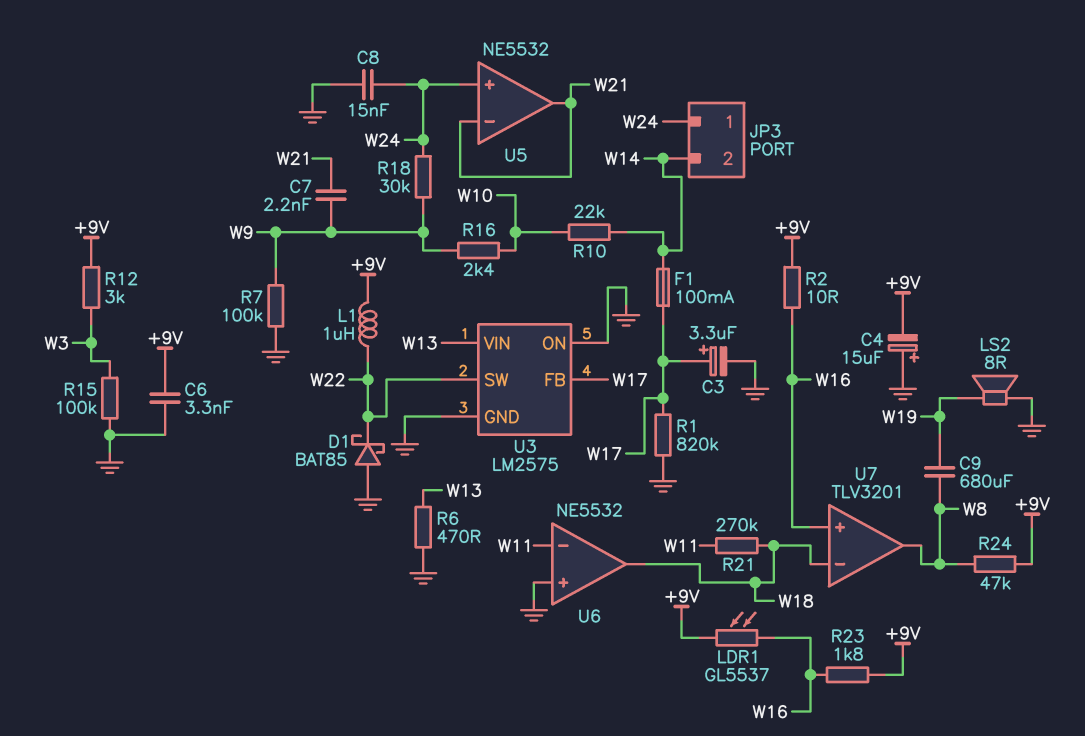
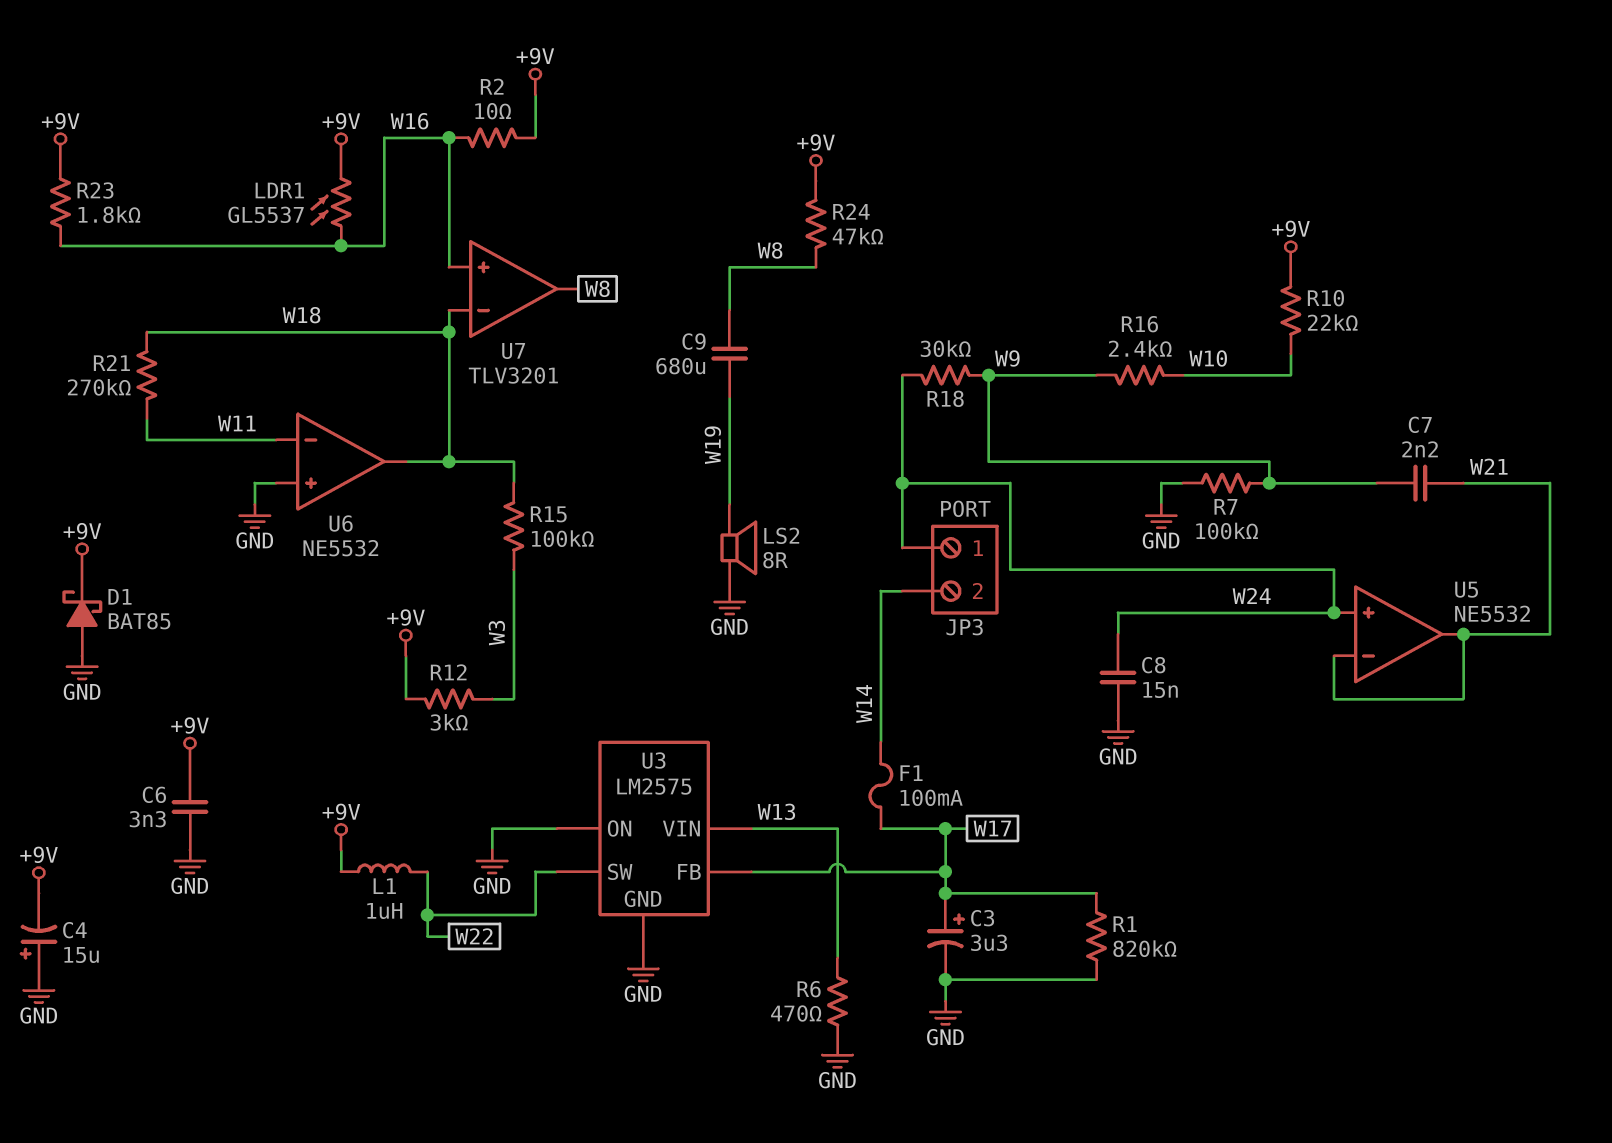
D1: schottky BAT85 (A GND, K W22) -> schottky BAT85 (A GND, K +9V)
R10: 22k (W10, W14) -> 22k (+9V, W10)
R15: 100k (GND, W3) -> 100k (W3, W18)

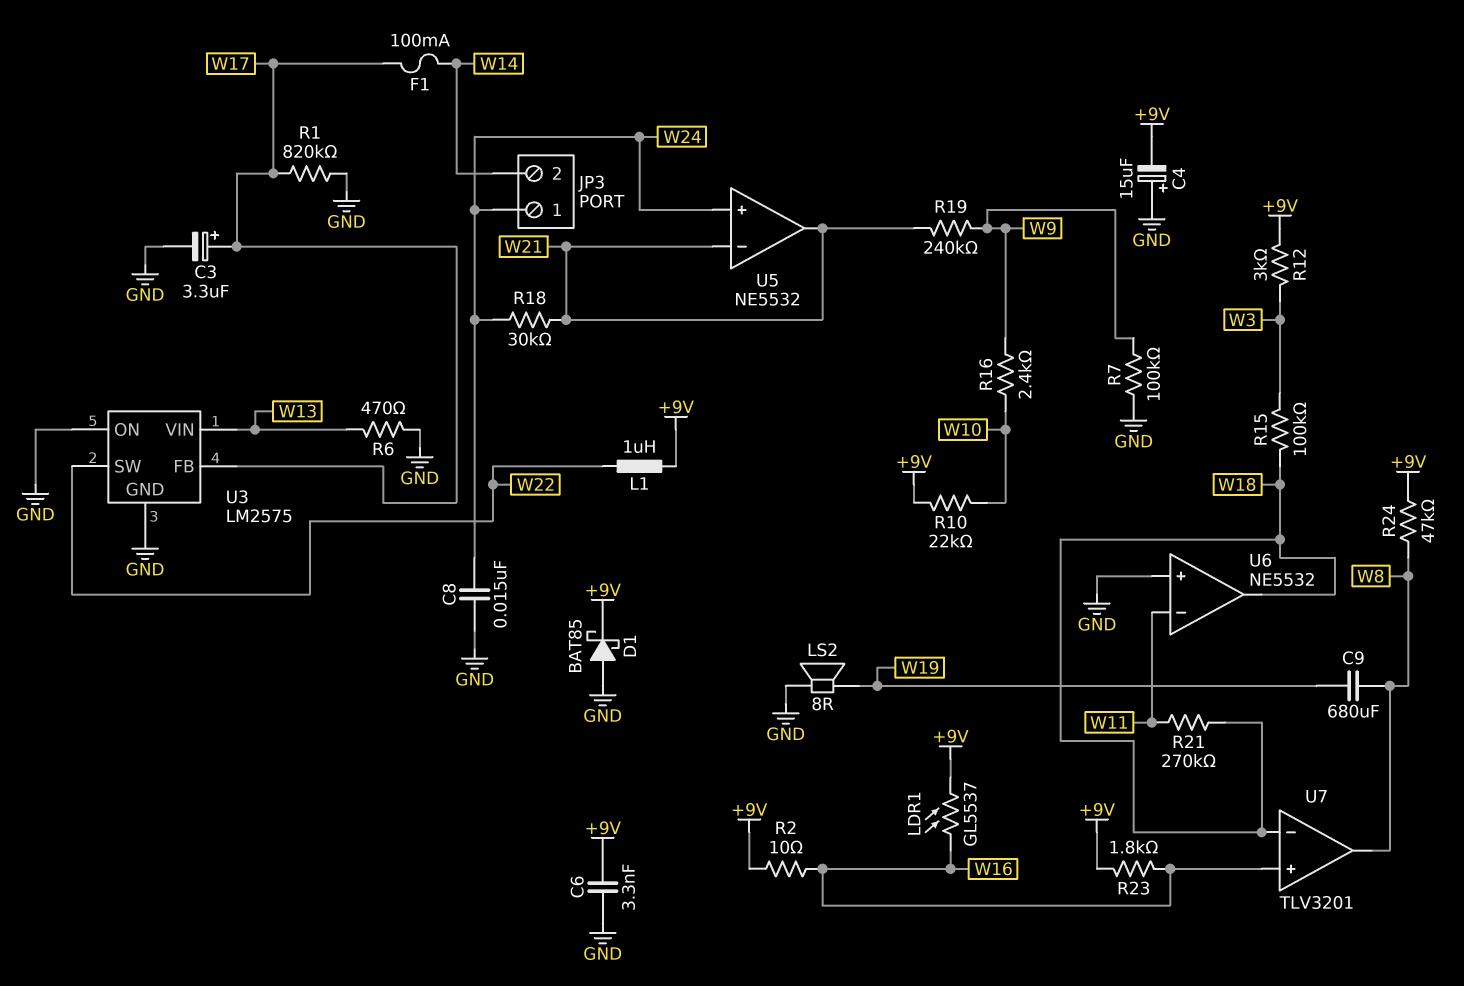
C7: 2.2nF (W9, W21) -> none
R18: 30k (W9, W24) -> 30k (W21, W24)
R19: none -> 240k (W9, W21)

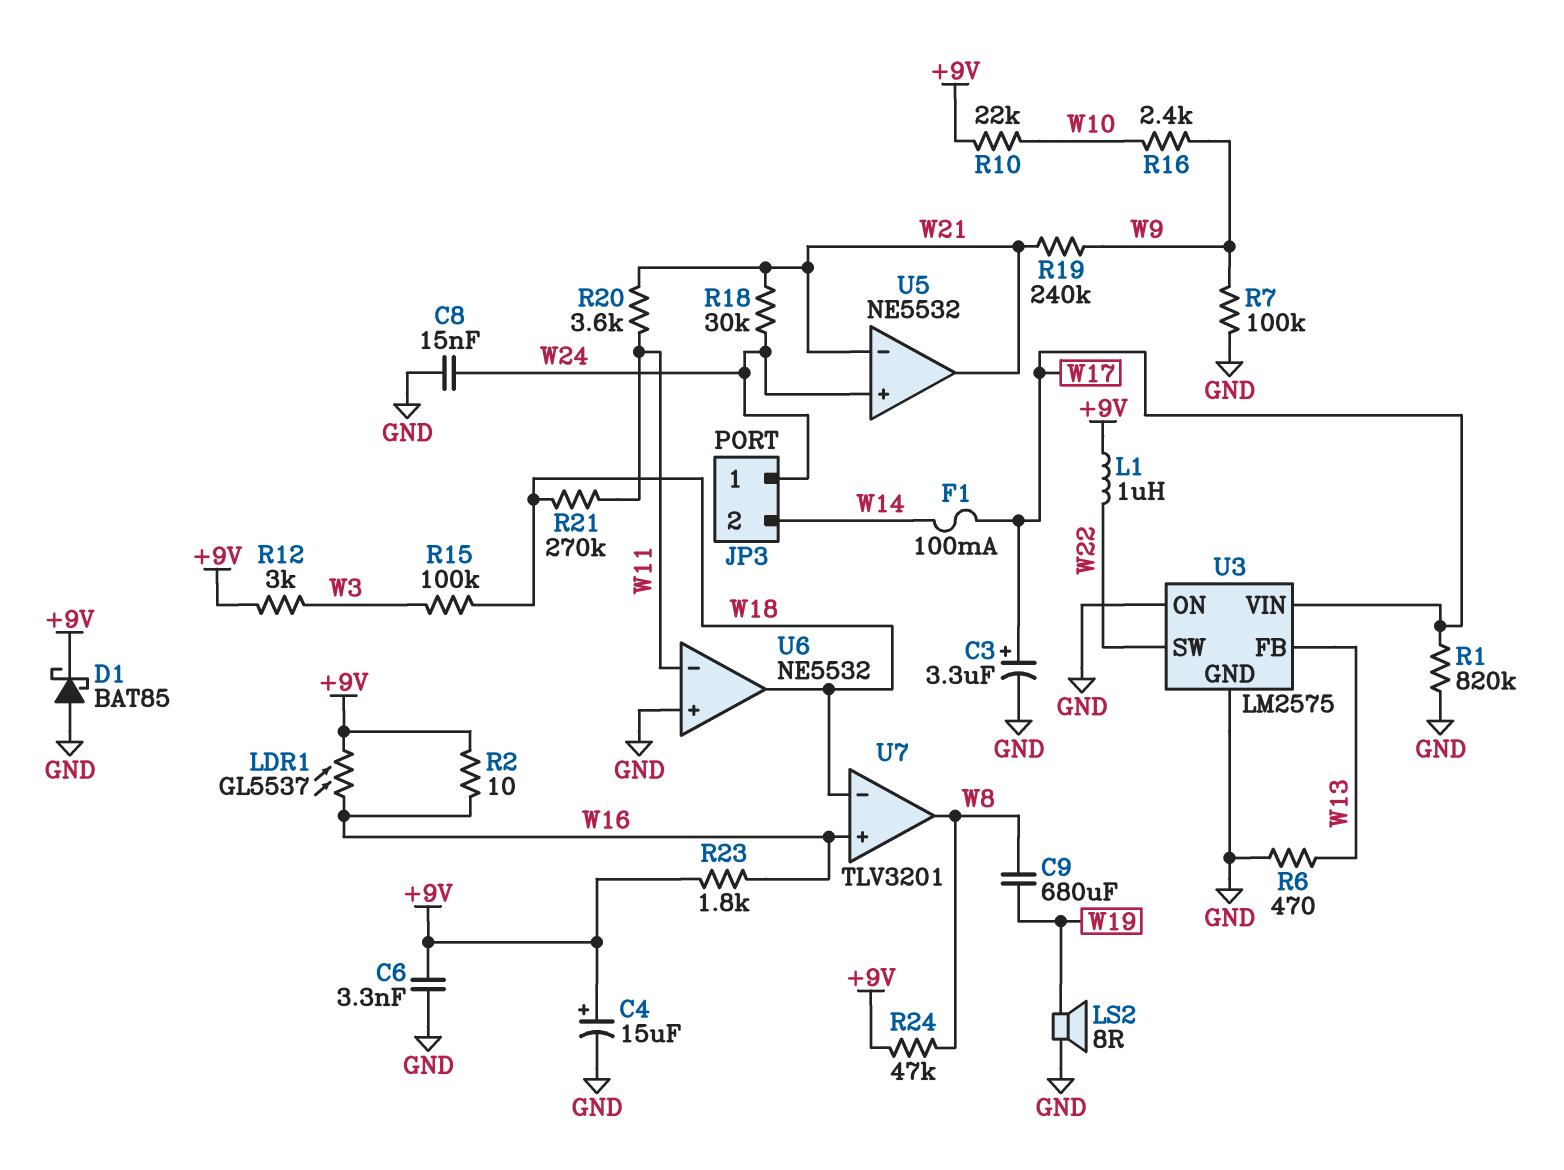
C4: 15uF (plus GND, minus +9V) -> 15uF (plus +9V, minus GND)
R20: none -> 3.6k (W11, W21)
U3 pin FB: W17 -> W13
U3 pin VIN: W13 -> W17

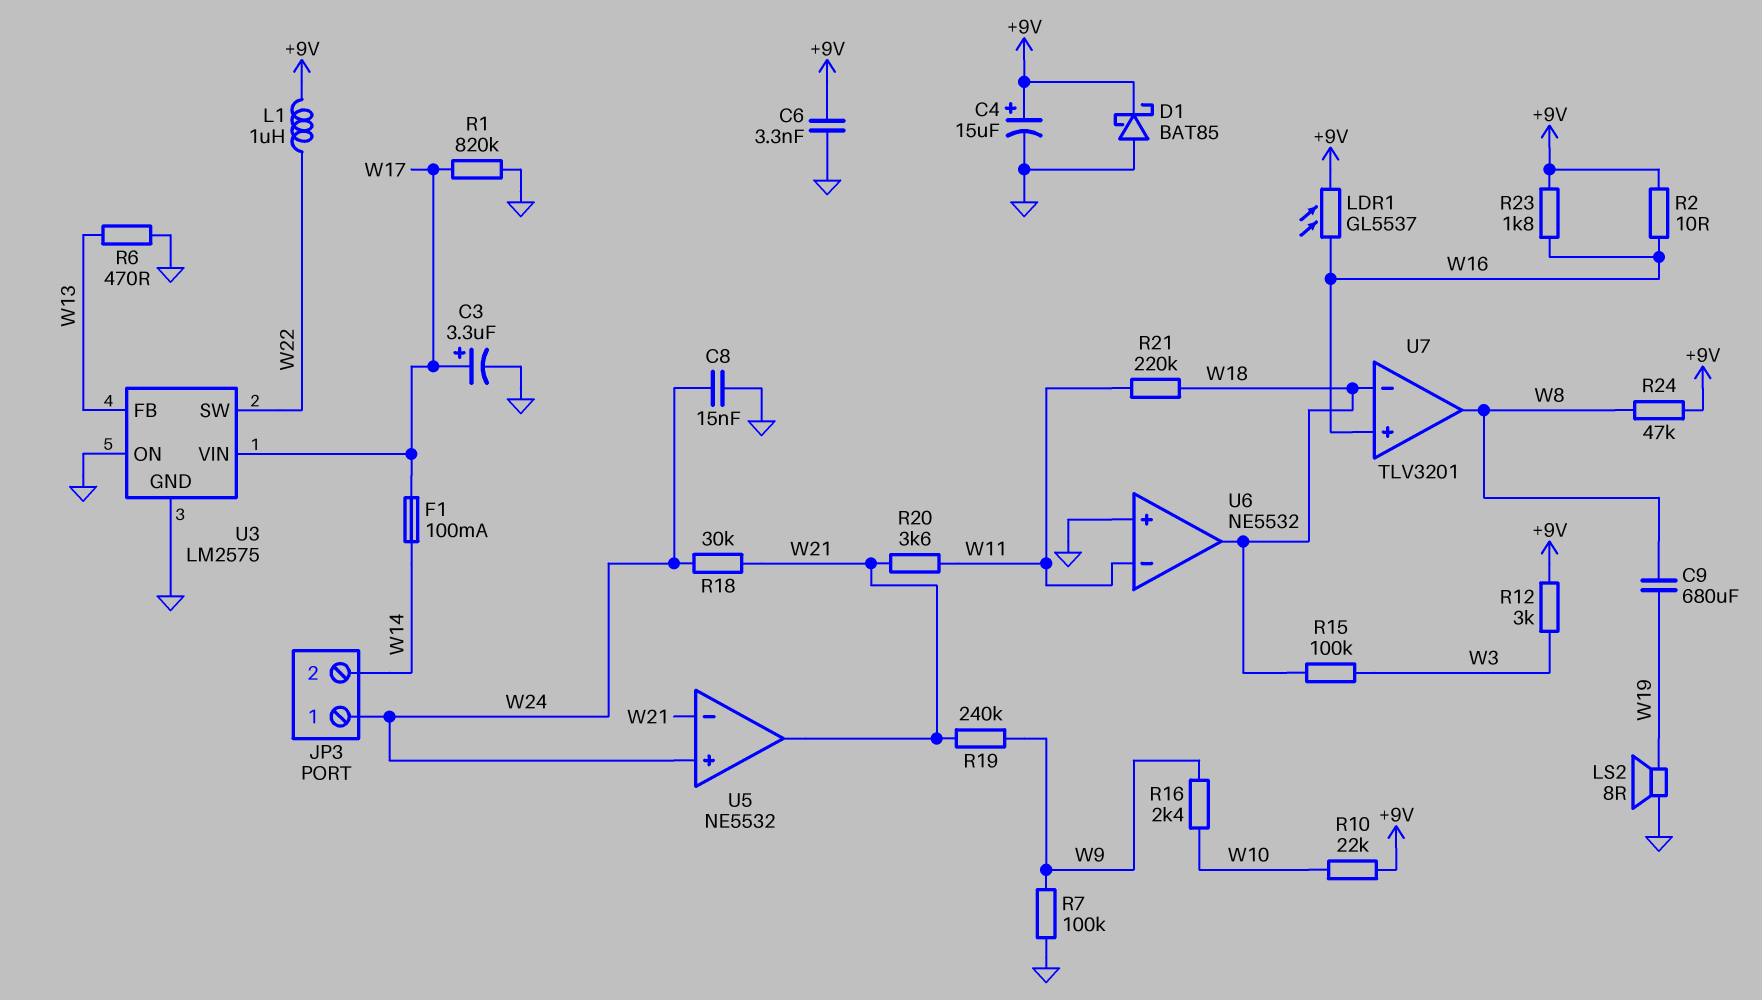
R21: 270k (W11, W18) -> 220k (W11, W18)

